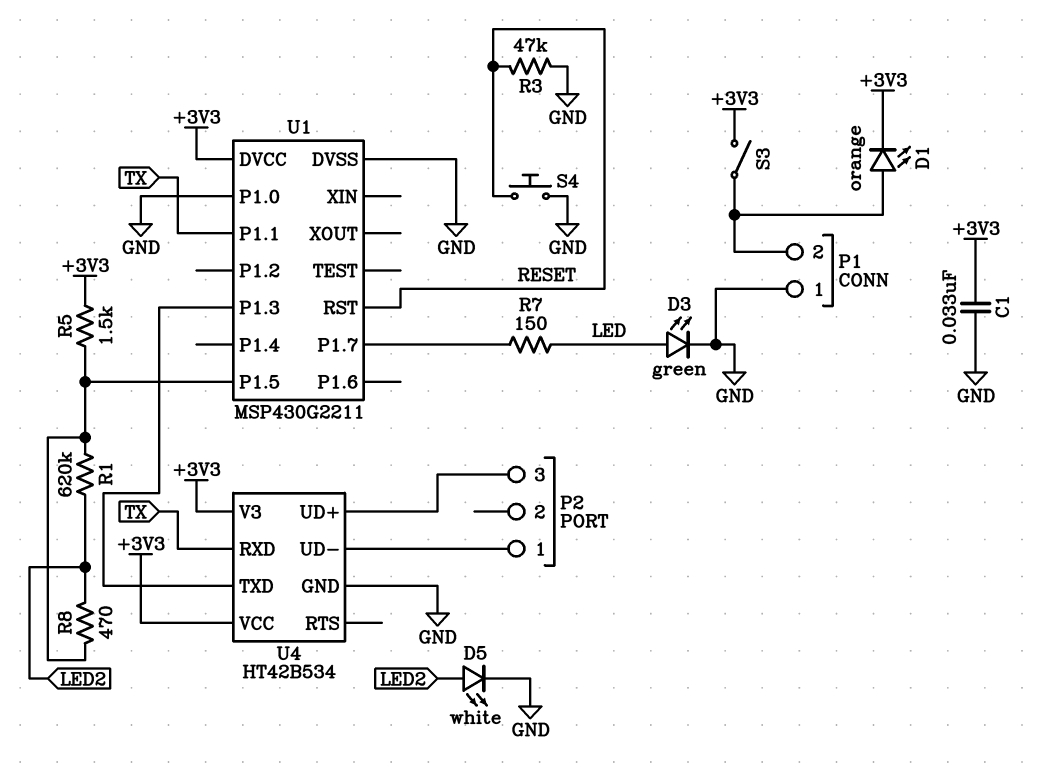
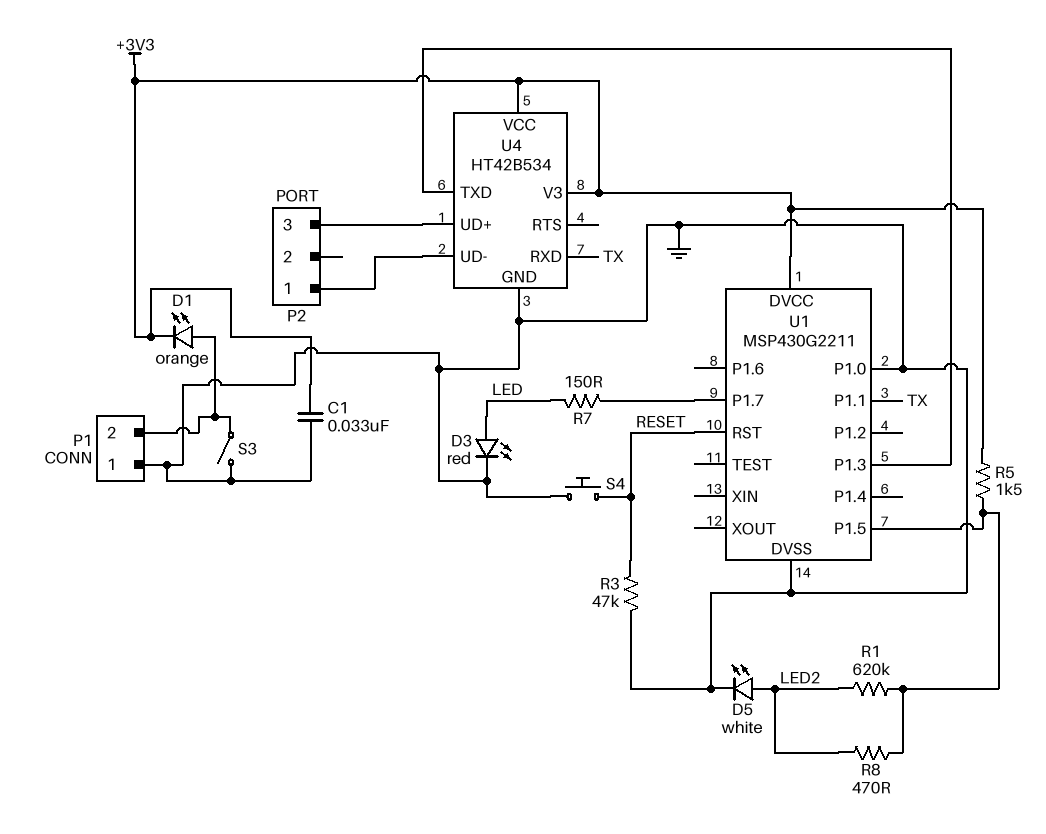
D3: LED green (A LED, K GND) -> LED red (A LED, K GND)
S3: switch (+3V3, P1/2) -> switch (GND, P1/2)

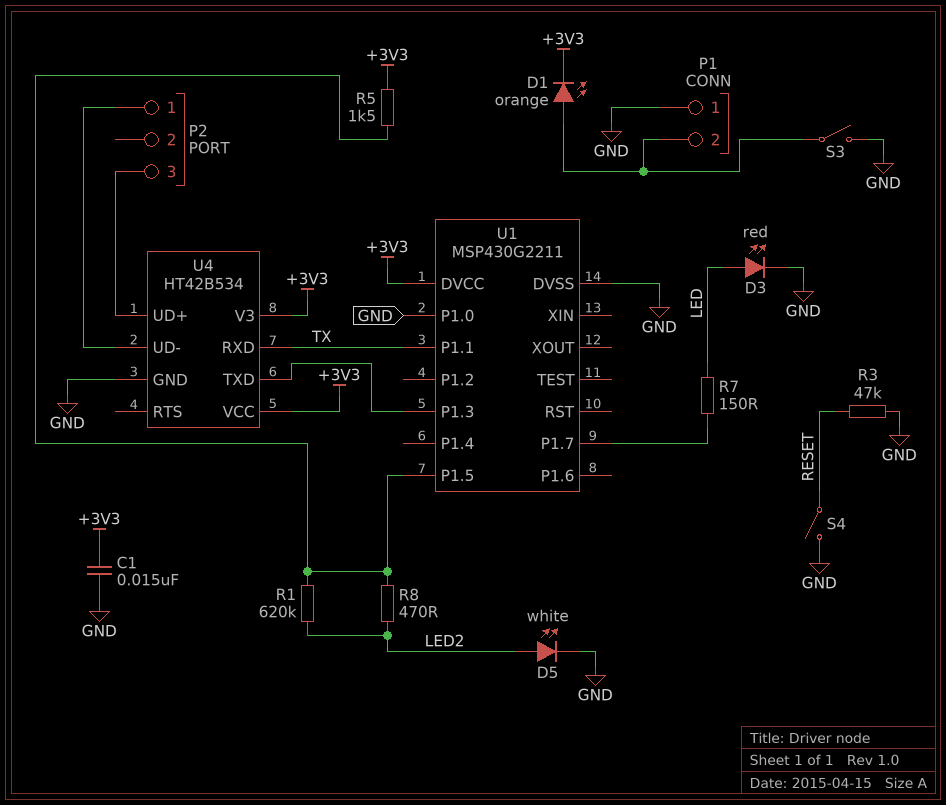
C1: 33nF (+3V3, GND) -> 15nF (+3V3, GND)
S4: button (GND, RESET) -> switch (GND, RESET)
U1 pin RST: RESET -> none

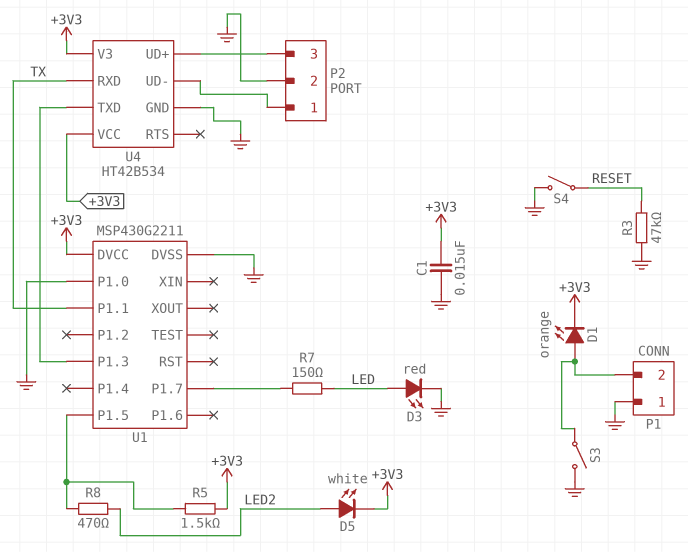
D5: LED white (A LED2, K GND) -> LED white (A LED2, K +3V3)
P2 pin 2: none -> GND
R1: 620k (LED2, U1/P1.5) -> none

